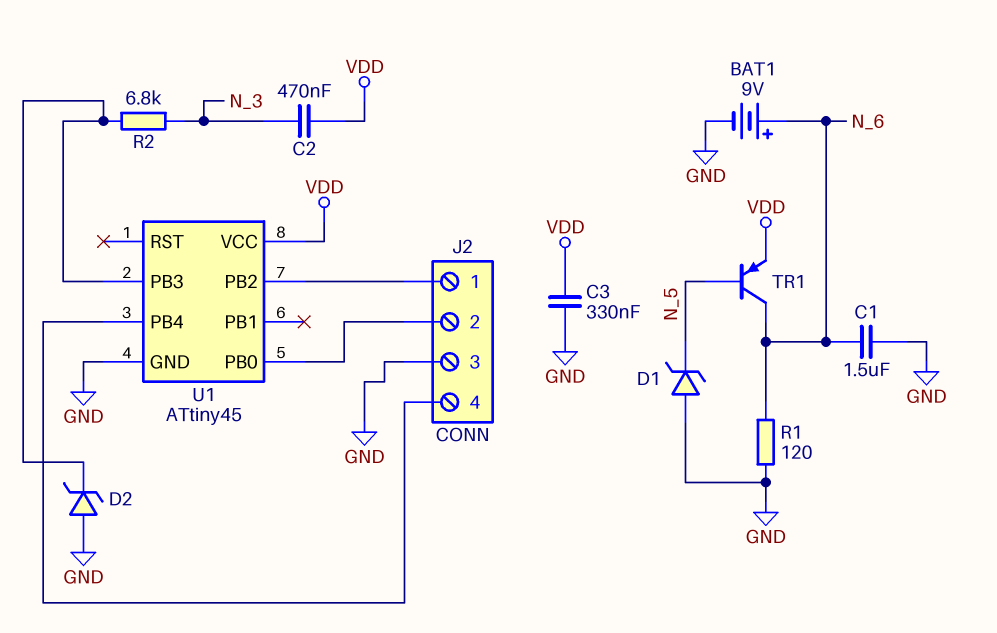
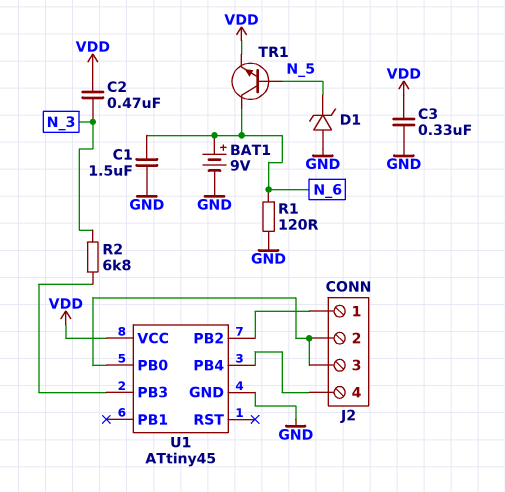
D2: zener (A GND, K U1/PB3) -> none
J2 pin 3: GND -> J2/2
TR1: PNP (B N_5, C N_6, E VDD) -> NPN (B N_5, C N_6, E VDD)

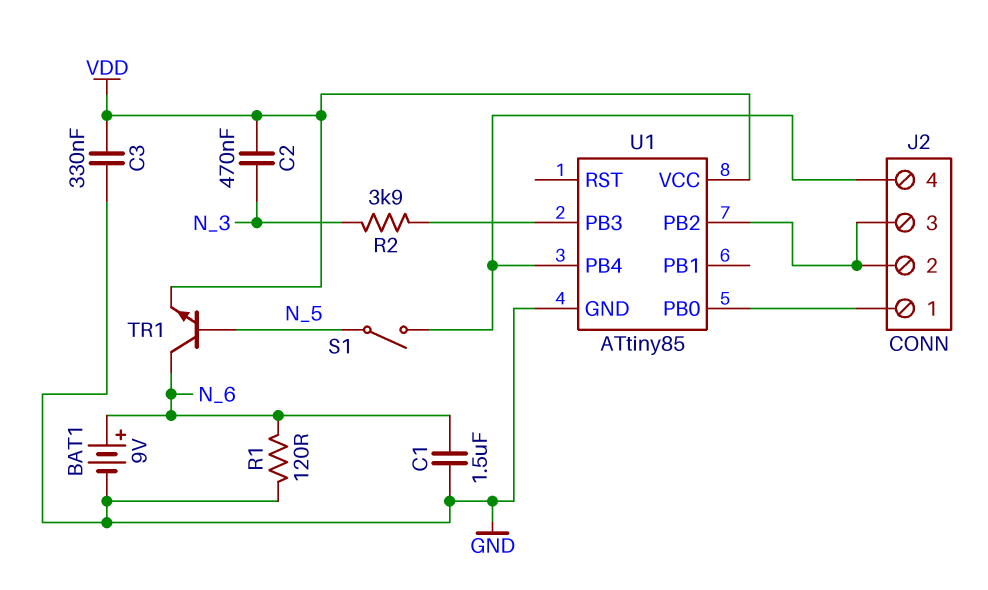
D1: zener (A GND, K N_5) -> none
R2: 6.8k (N_3, U1/PB3) -> 3.9k (N_3, U1/PB3)
S1: none -> switch (J2/4, N_5)
U1: ATtiny45 -> ATtiny85
U1 pin PB0: J2/2 -> J2/1
U1 pin PB2: J2/1 -> J2/2

